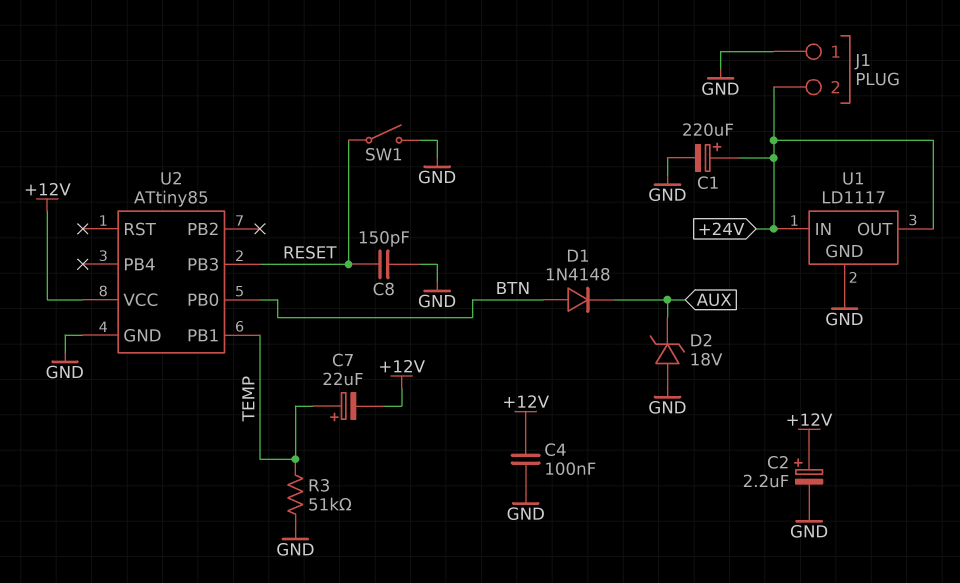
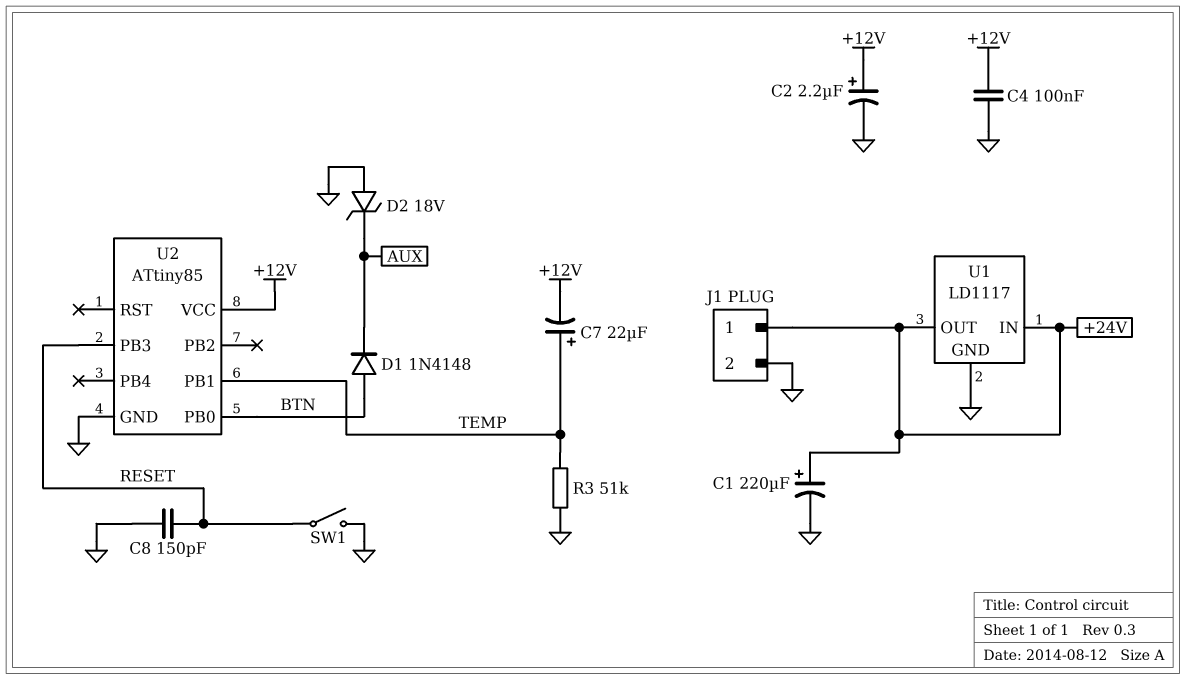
J1 pin 1: GND -> +24V
J1 pin 2: +24V -> GND

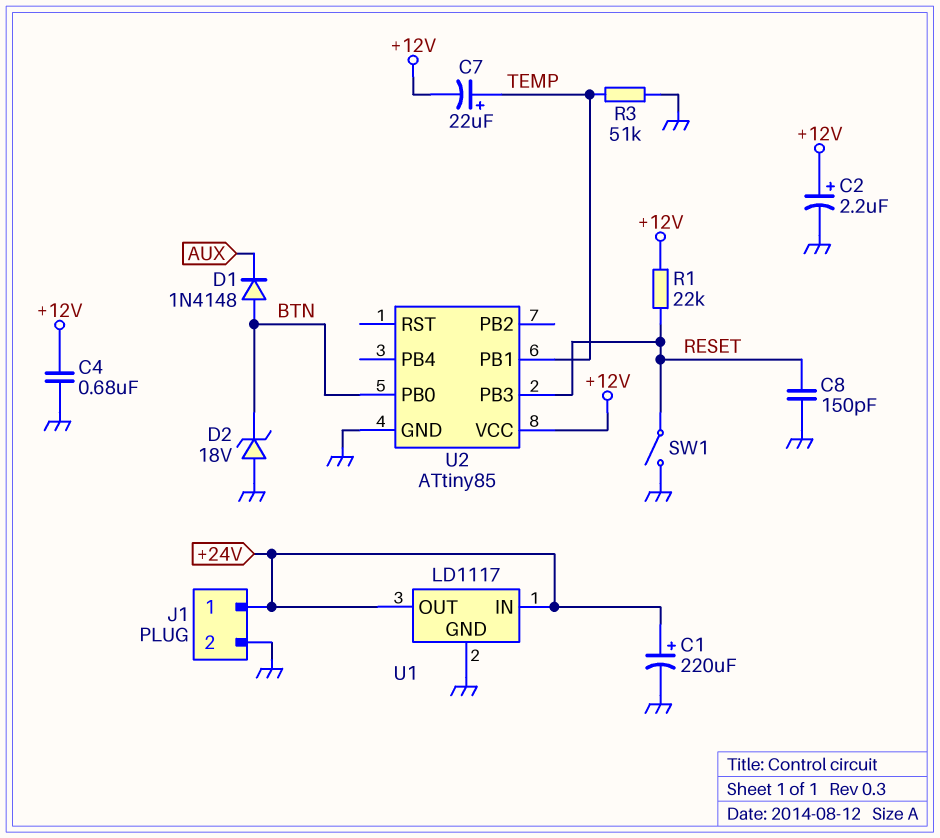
C4: 100nF (+12V, GND) -> 680nF (+12V, GND)
D2: zener 18V (A GND, K AUX) -> zener 18V (A GND, K BTN)
R1: none -> 22k (+12V, RESET)

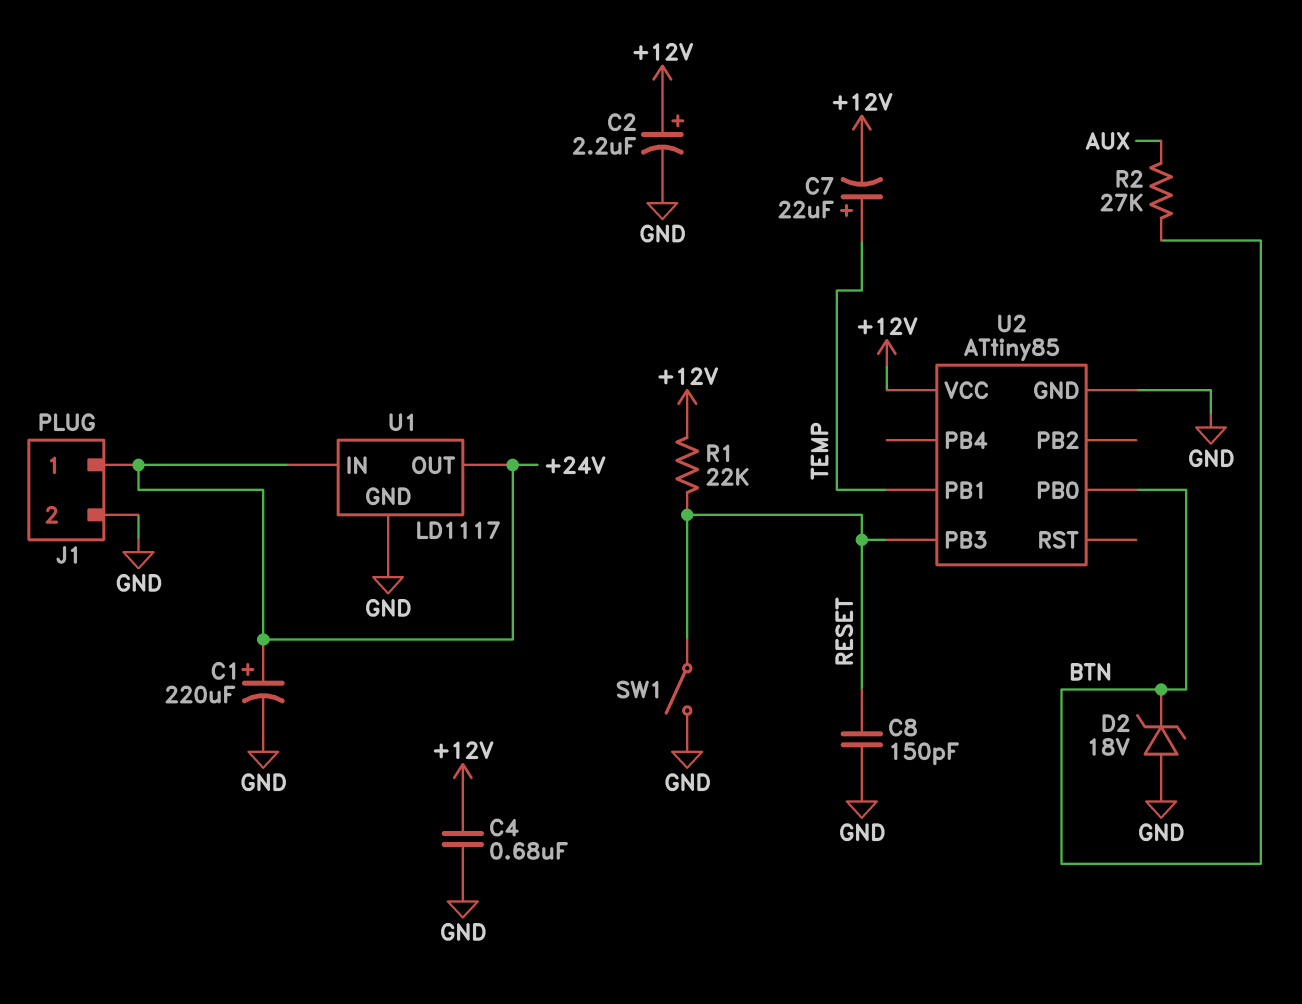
D1: diode 1N4148 (A BTN, K AUX) -> none
R2: none -> 27k (AUX, BTN)
R3: 51k (GND, TEMP) -> none

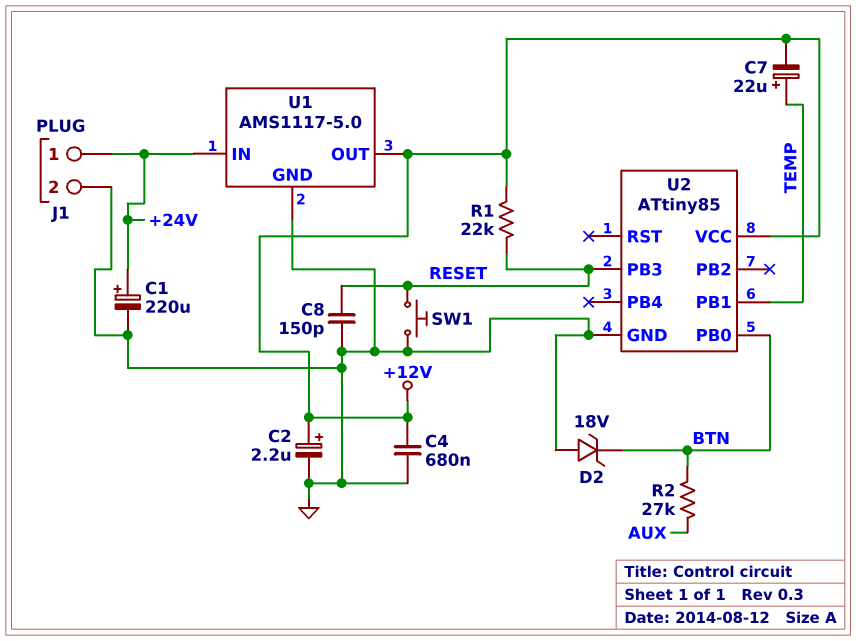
SW1: switch (GND, RESET) -> button (GND, RESET)
U1: LD1117 -> AMS1117-5.0
U1 pin OUT: +24V -> +12V

